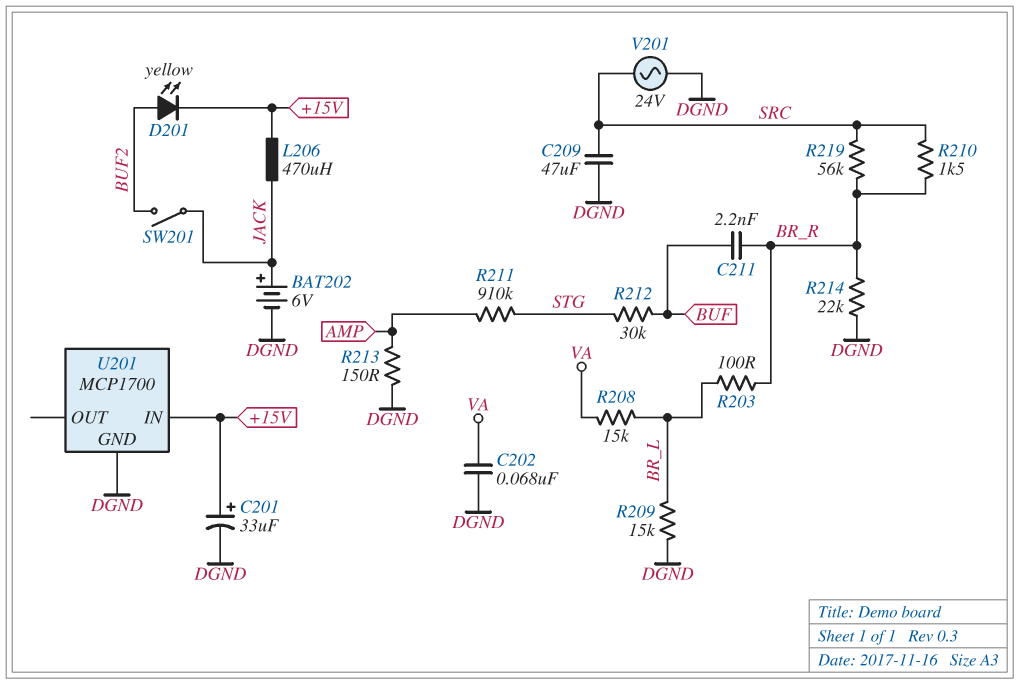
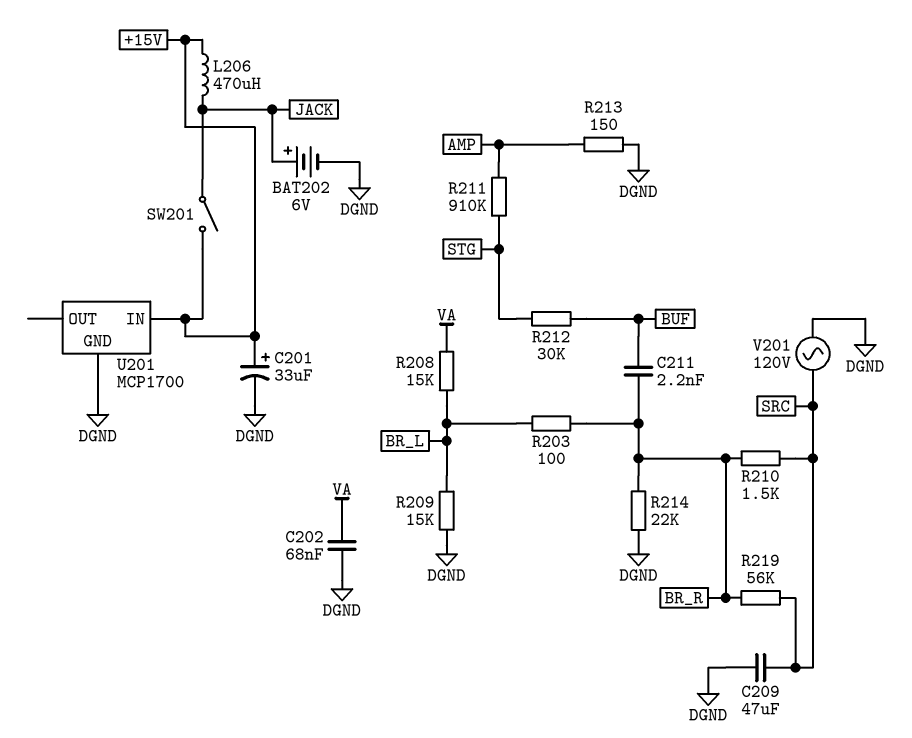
D201: LED yellow (A BUF2, K +15V) -> none
SW201: switch (BUF2, JACK) -> switch (+15V, JACK)
V201: AC 24V (DGND, SRC) -> AC 120V (DGND, SRC)

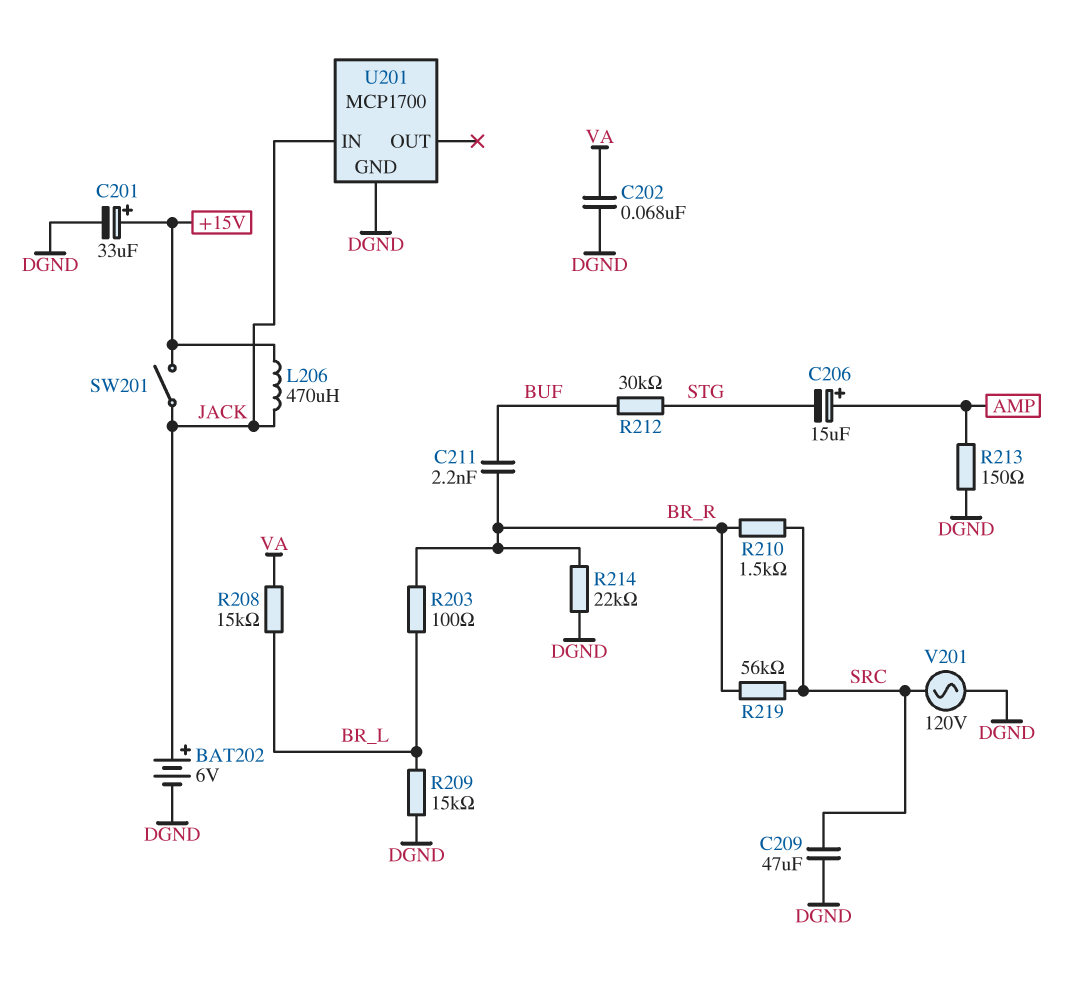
C206: none -> 15uF (plus AMP, minus STG)
R211: 910k (AMP, STG) -> none
U201 pin IN: +15V -> JACK

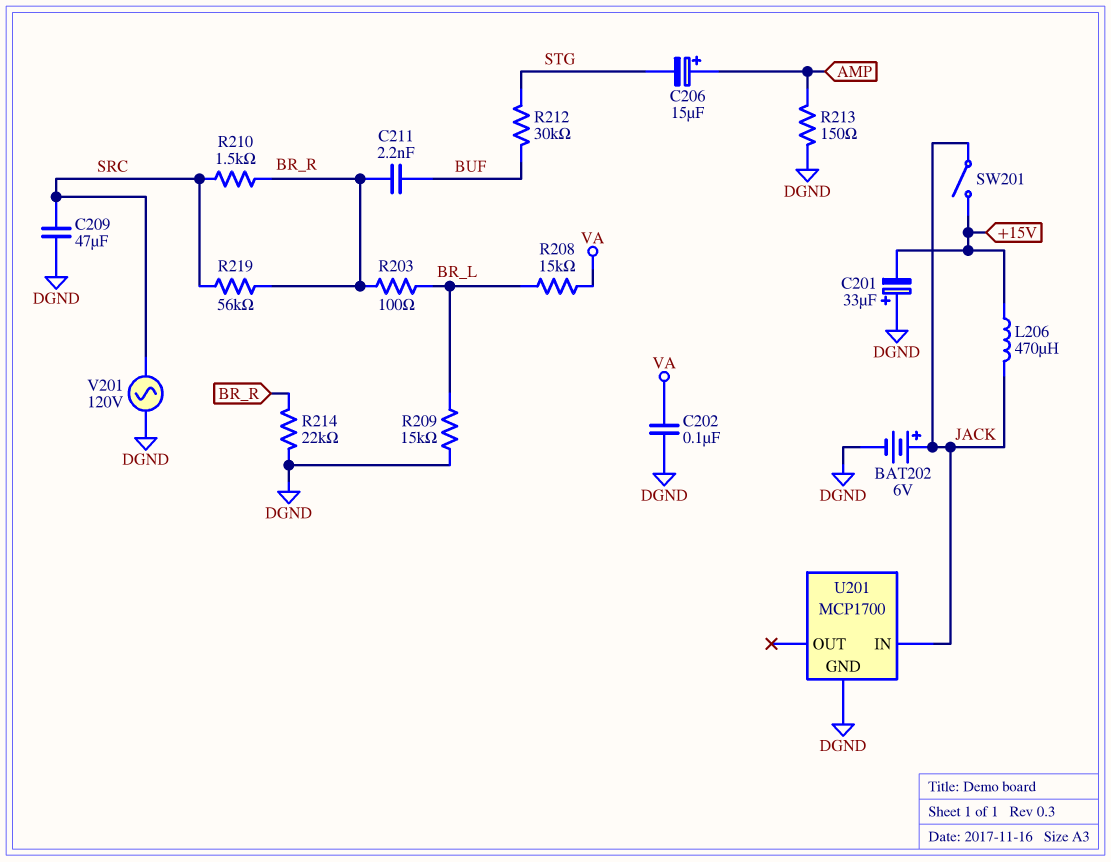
C201: 33uF (plus +15V, minus DGND) -> 33uF (plus DGND, minus +15V)
C202: 68nF (DGND, VA) -> 100nF (DGND, VA)

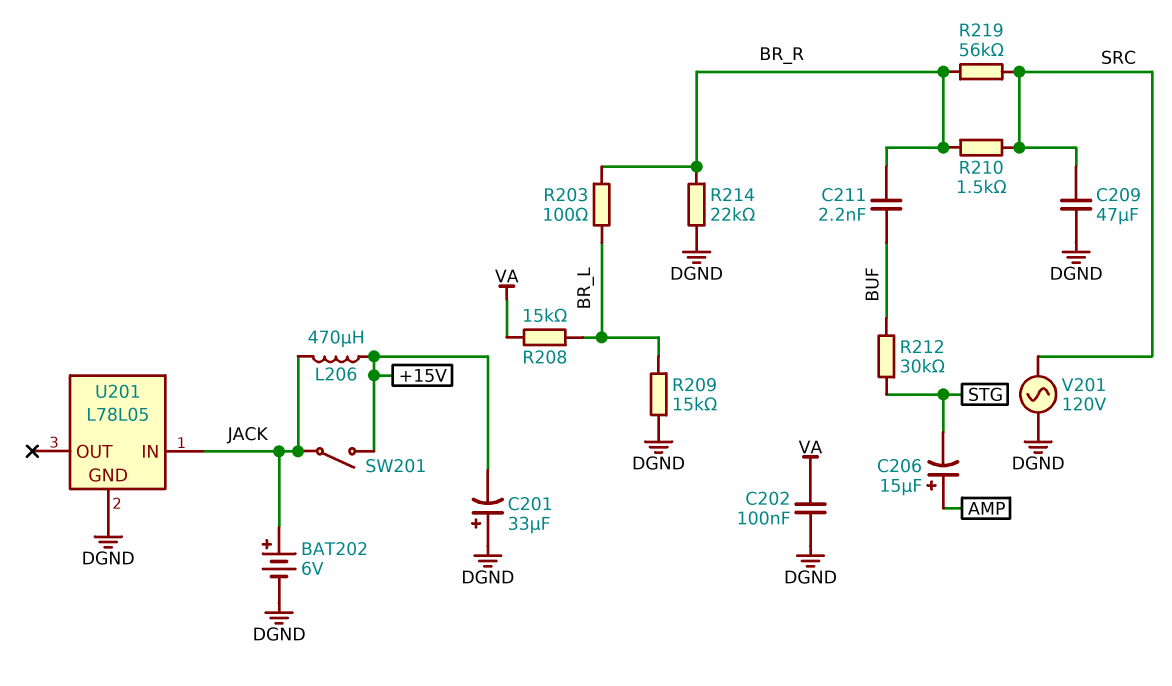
R213: 150 (AMP, DGND) -> none
U201: MCP1700 -> L78L05

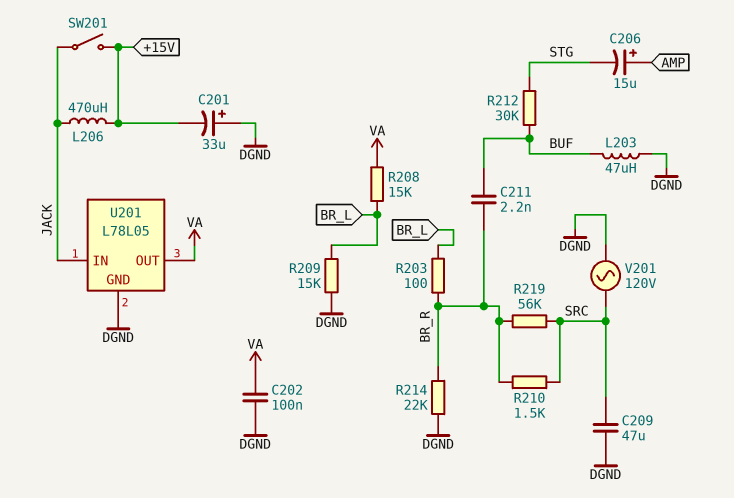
BAT202: 6V (plus JACK, minus DGND) -> none
L203: none -> 47uH (BUF, DGND)
U201 pin OUT: none -> VA

